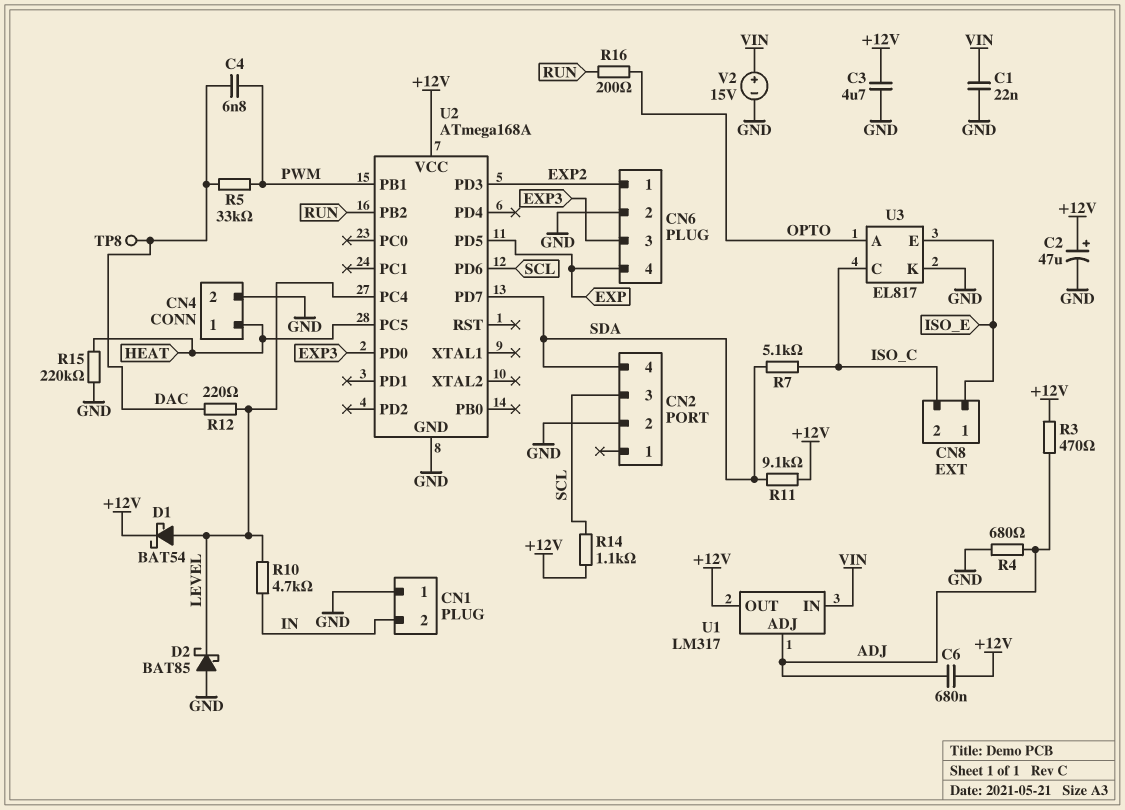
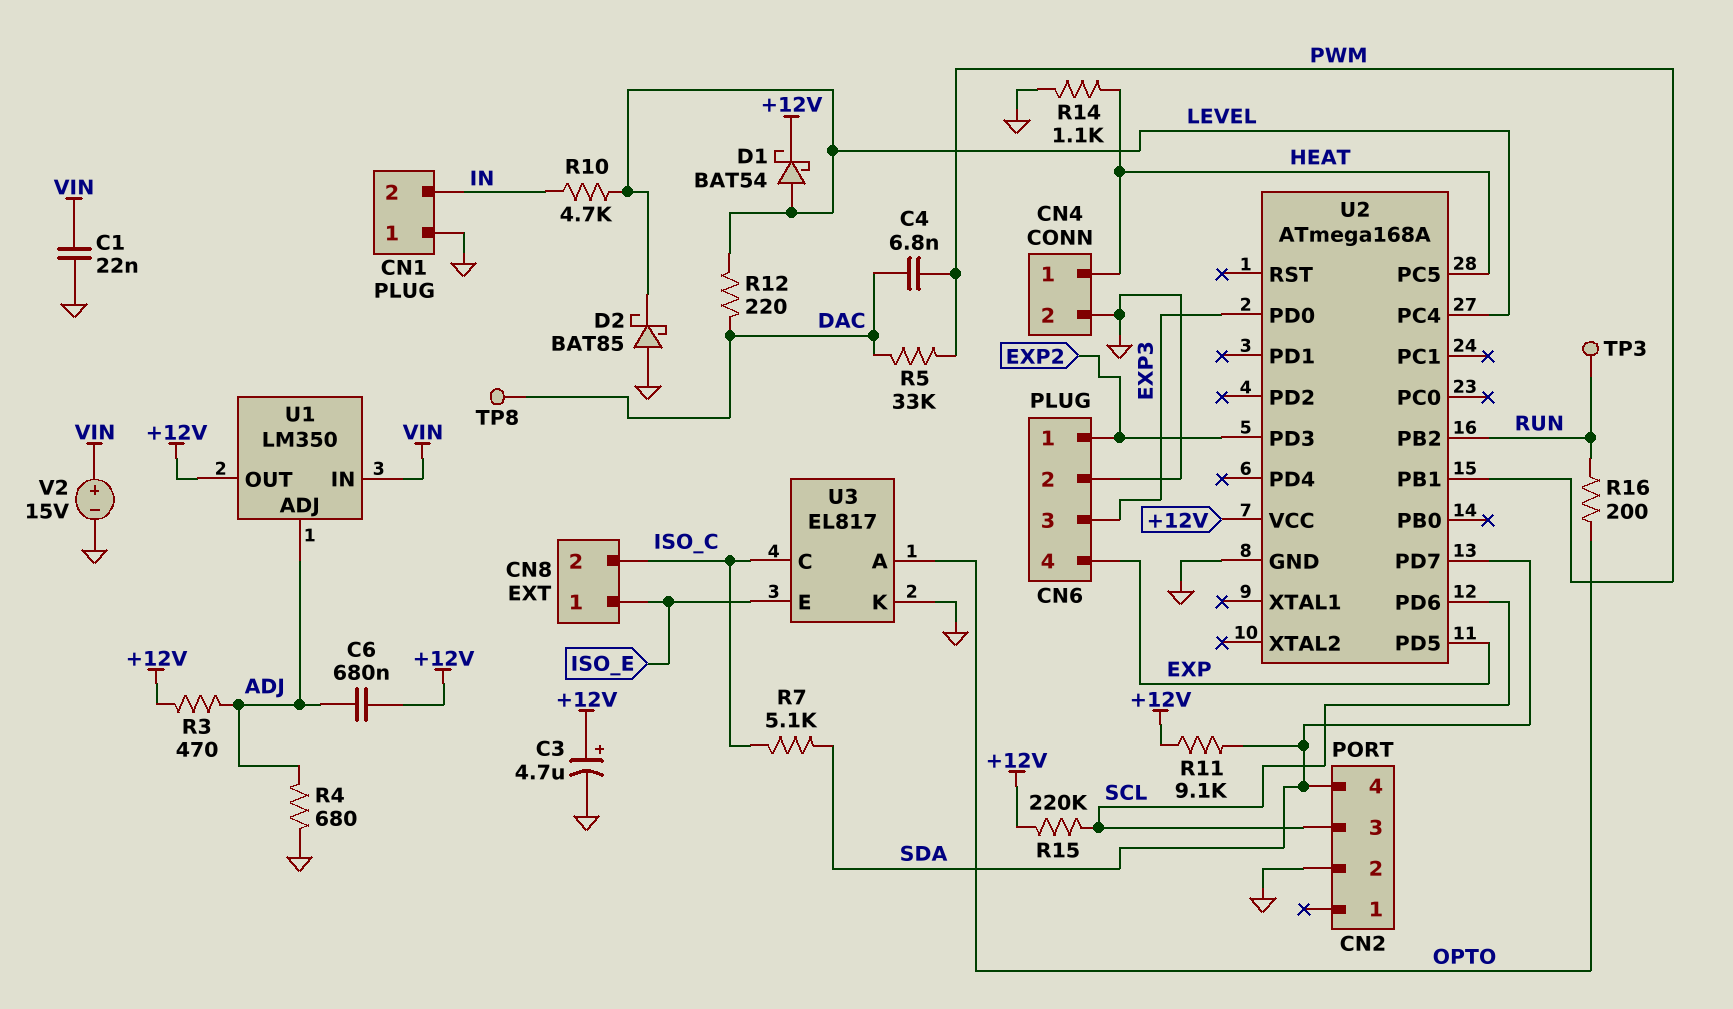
C2: 47uF (plus +12V, minus GND) -> none
C3: 4.7uF (+12V, GND) -> 4.7uF (plus +12V, minus GND)
R14: 1.1k (+12V, SCL) -> 1.1k (GND, HEAT)
R15: 220k (GND, HEAT) -> 220k (+12V, SCL)
TP3: none -> test point (RUN)
U1: LM317 -> LM350

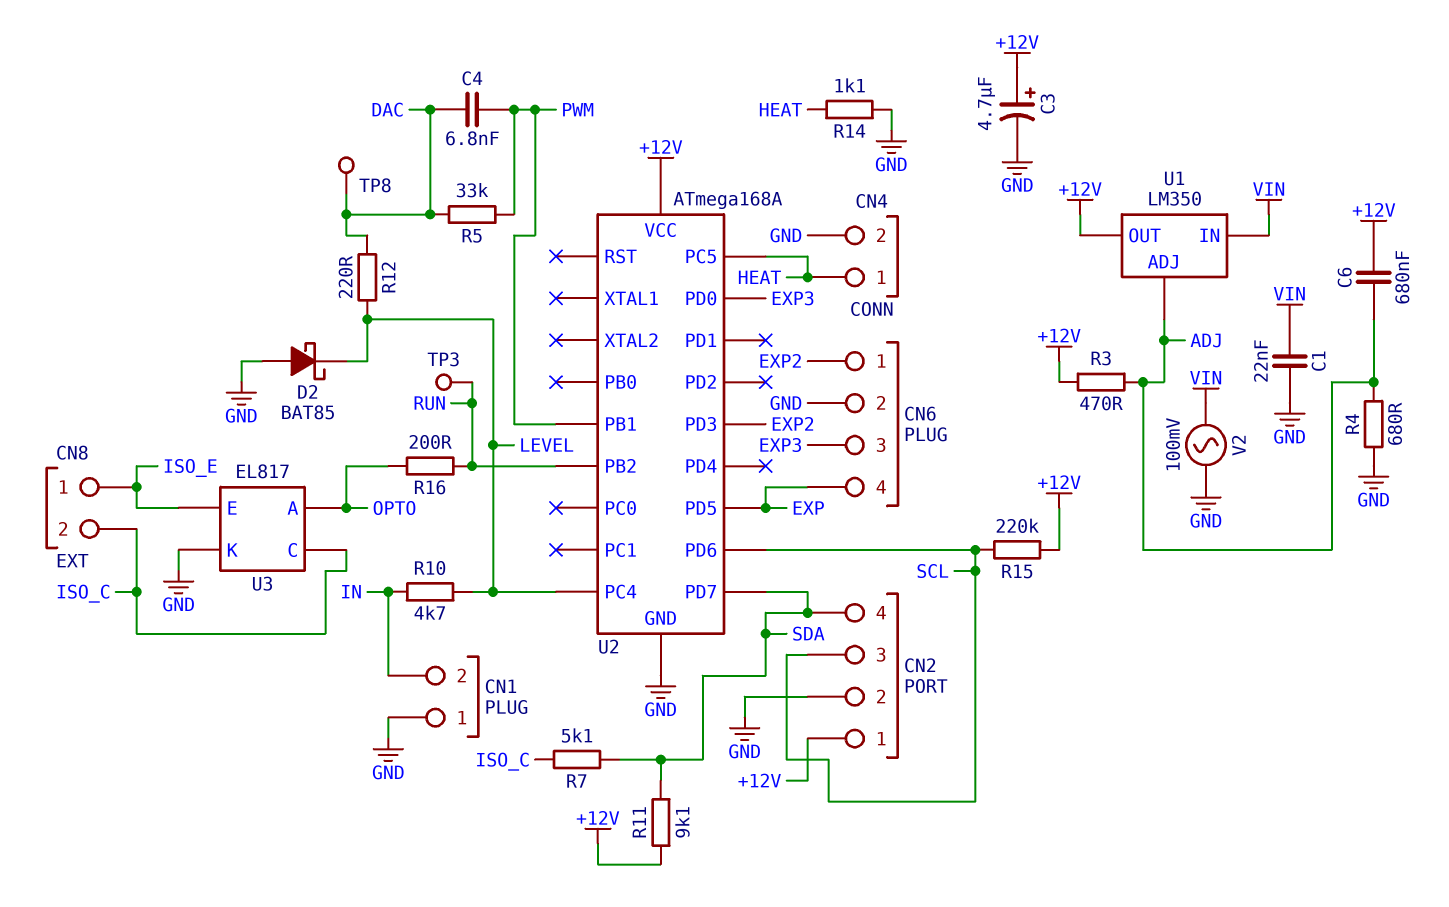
CN2 pin 1: none -> +12V
D1: schottky BAT54 (A LEVEL, K +12V) -> none
V2: 15V (plus VIN, minus GND) -> AC 100mV (GND, VIN)

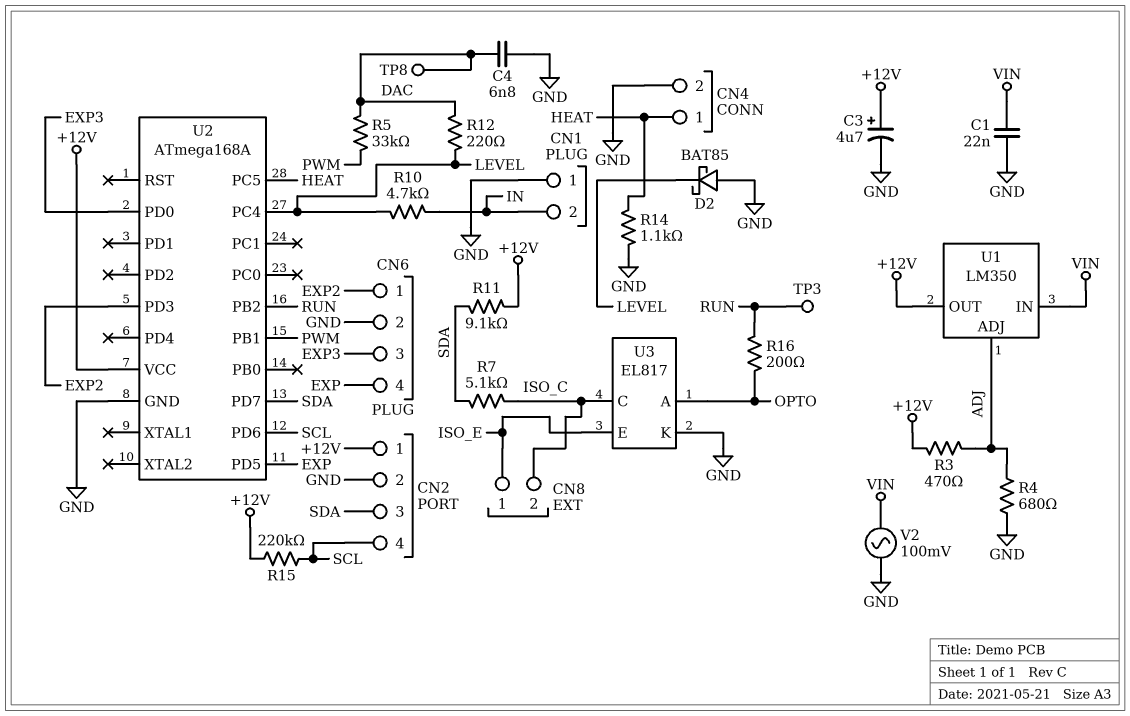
C4: 6.8nF (DAC, PWM) -> 6.8nF (DAC, GND)
C6: 680nF (+12V, ADJ) -> none
CN2 pin 3: SCL -> SDA
CN2 pin 4: SDA -> SCL

